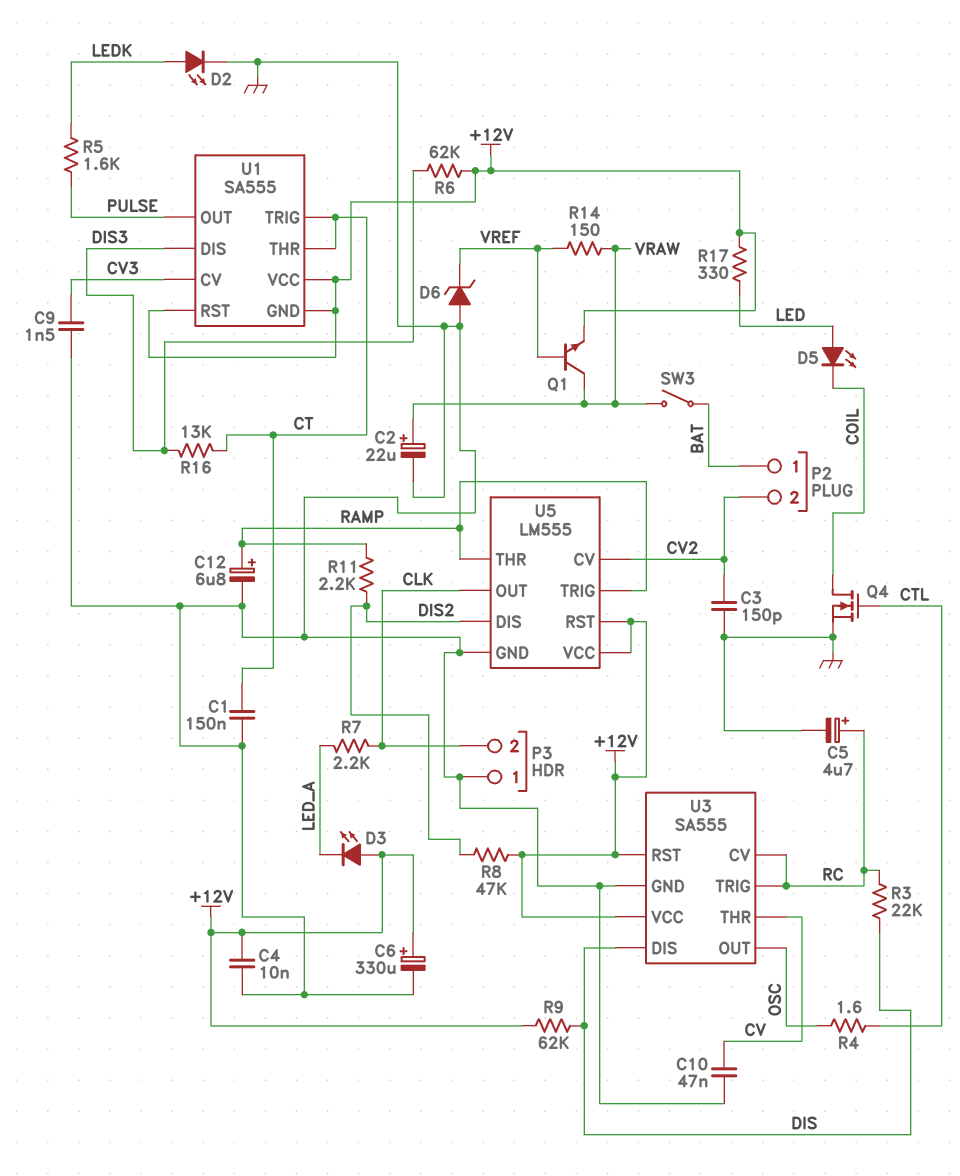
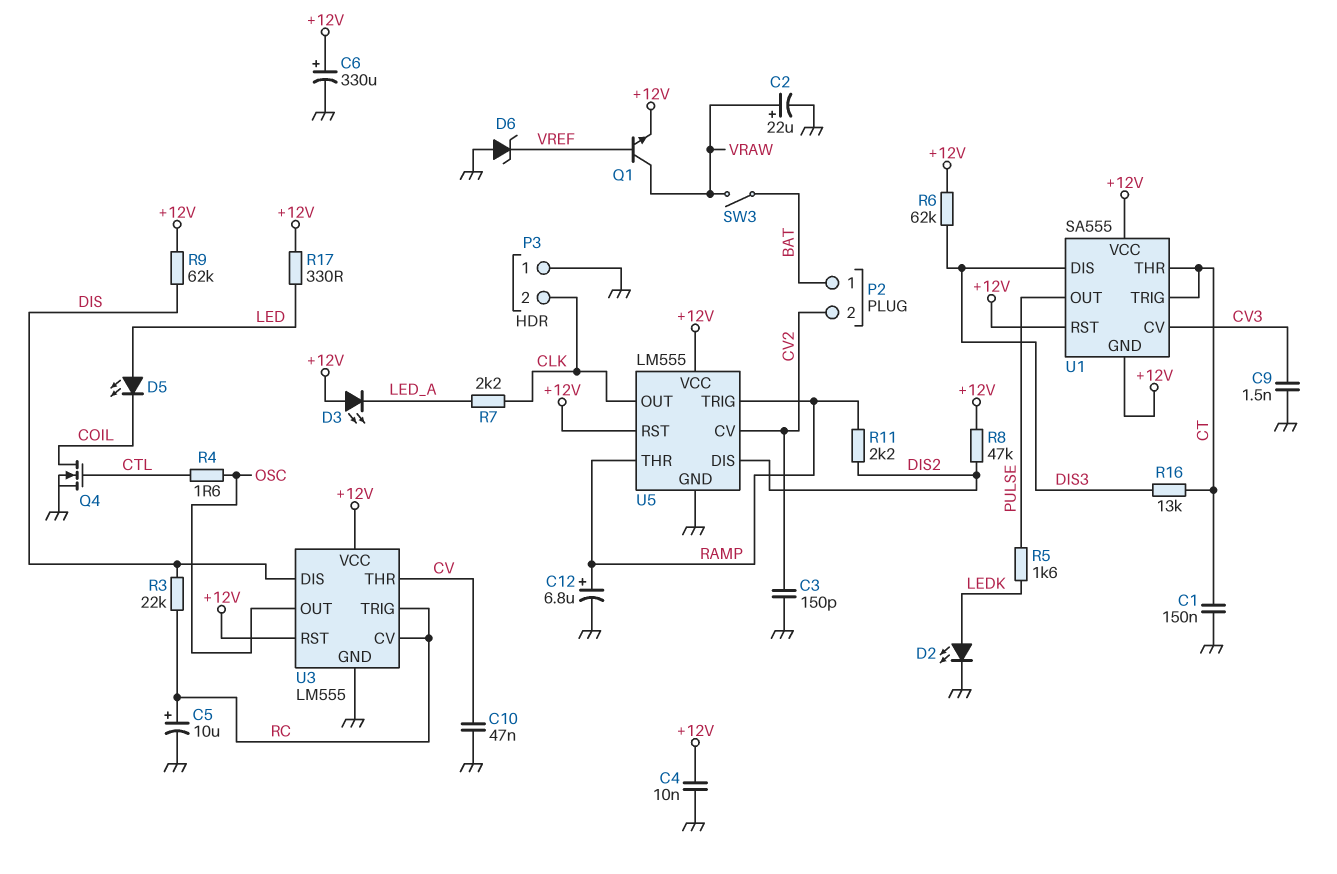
C5: 4.7uF (plus RC, minus GND) -> 10uF (plus RC, minus GND)
R14: 150 (VRAW, VREF) -> none
U3: SA555 -> LM555

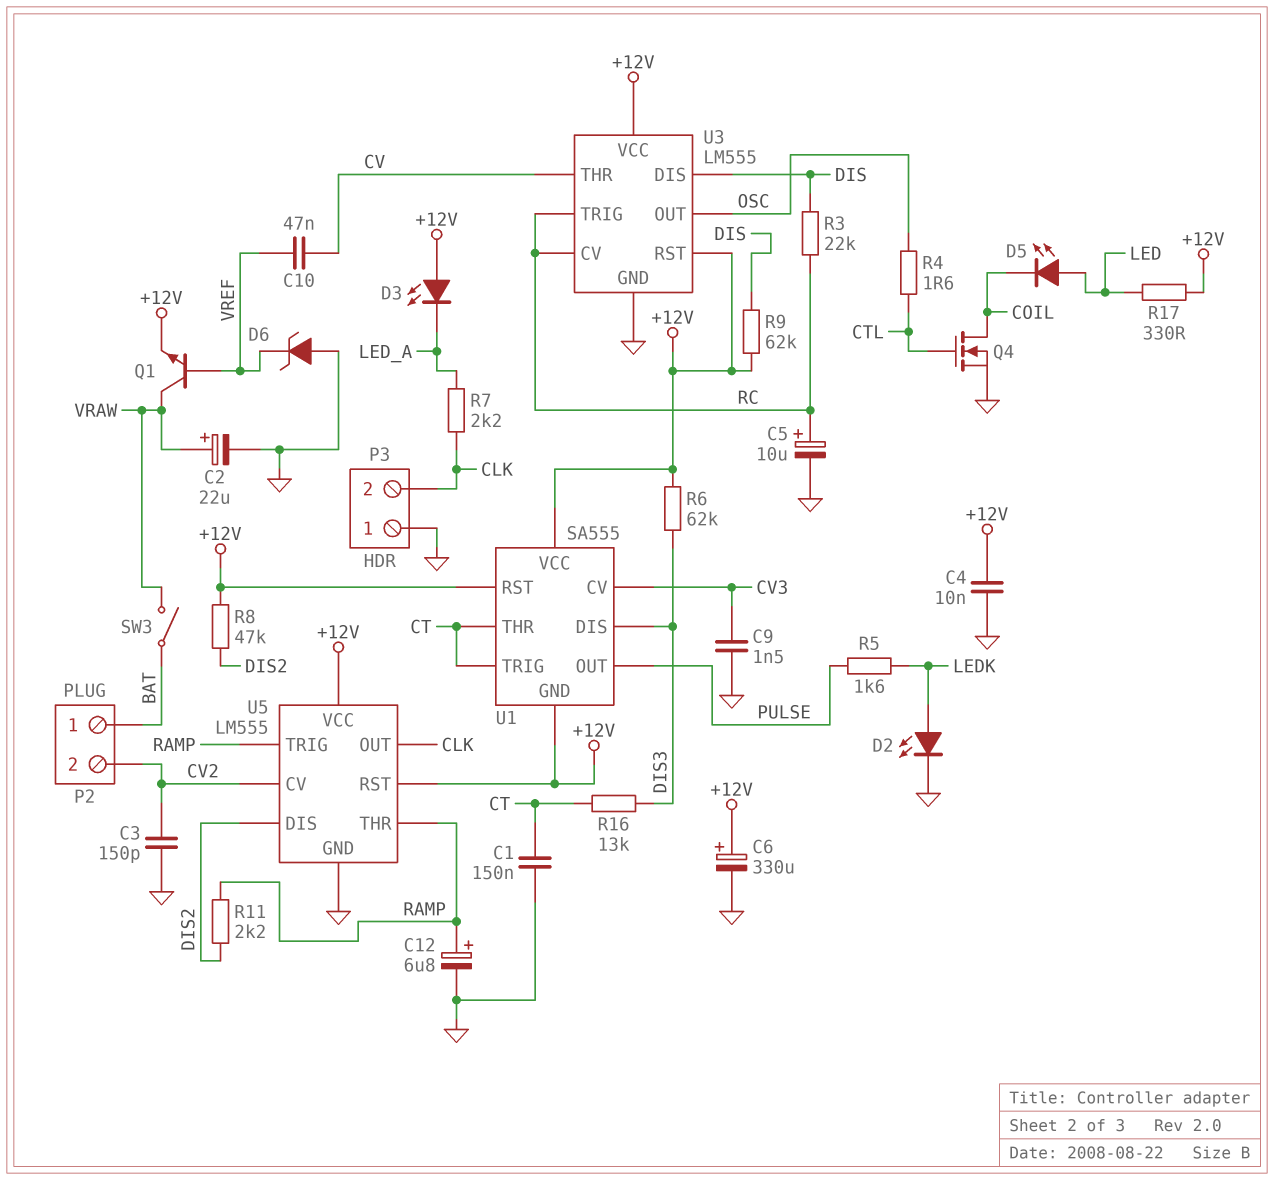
C10: 47nF (CV, GND) -> 47nF (CV, VREF)

